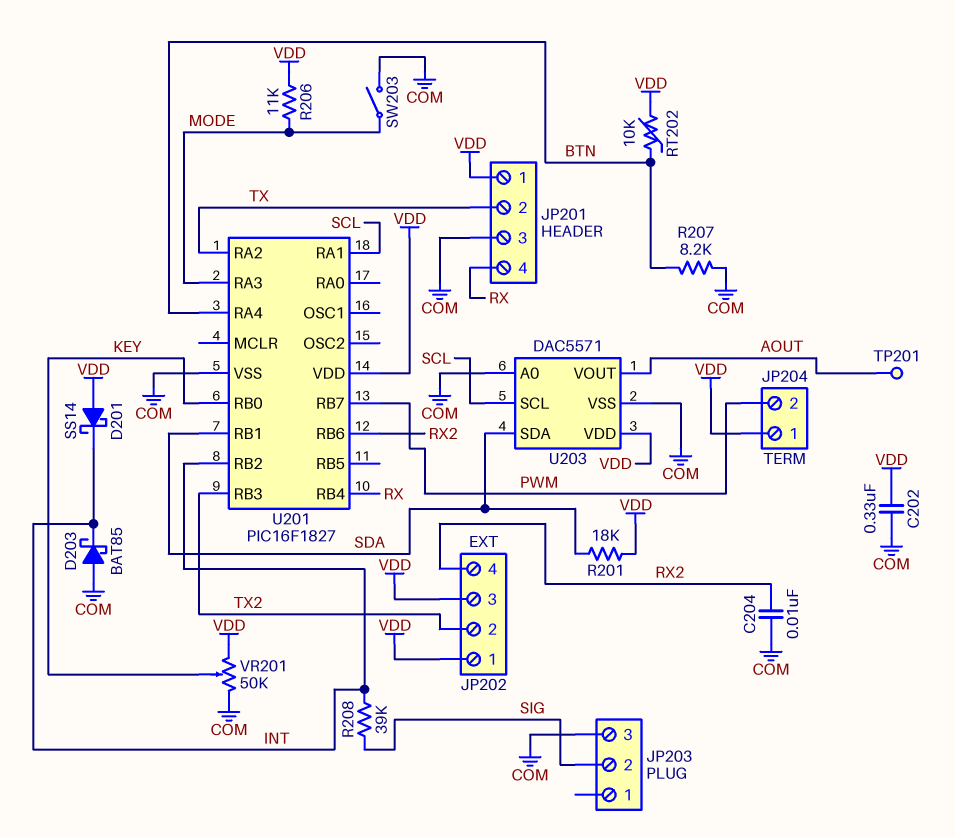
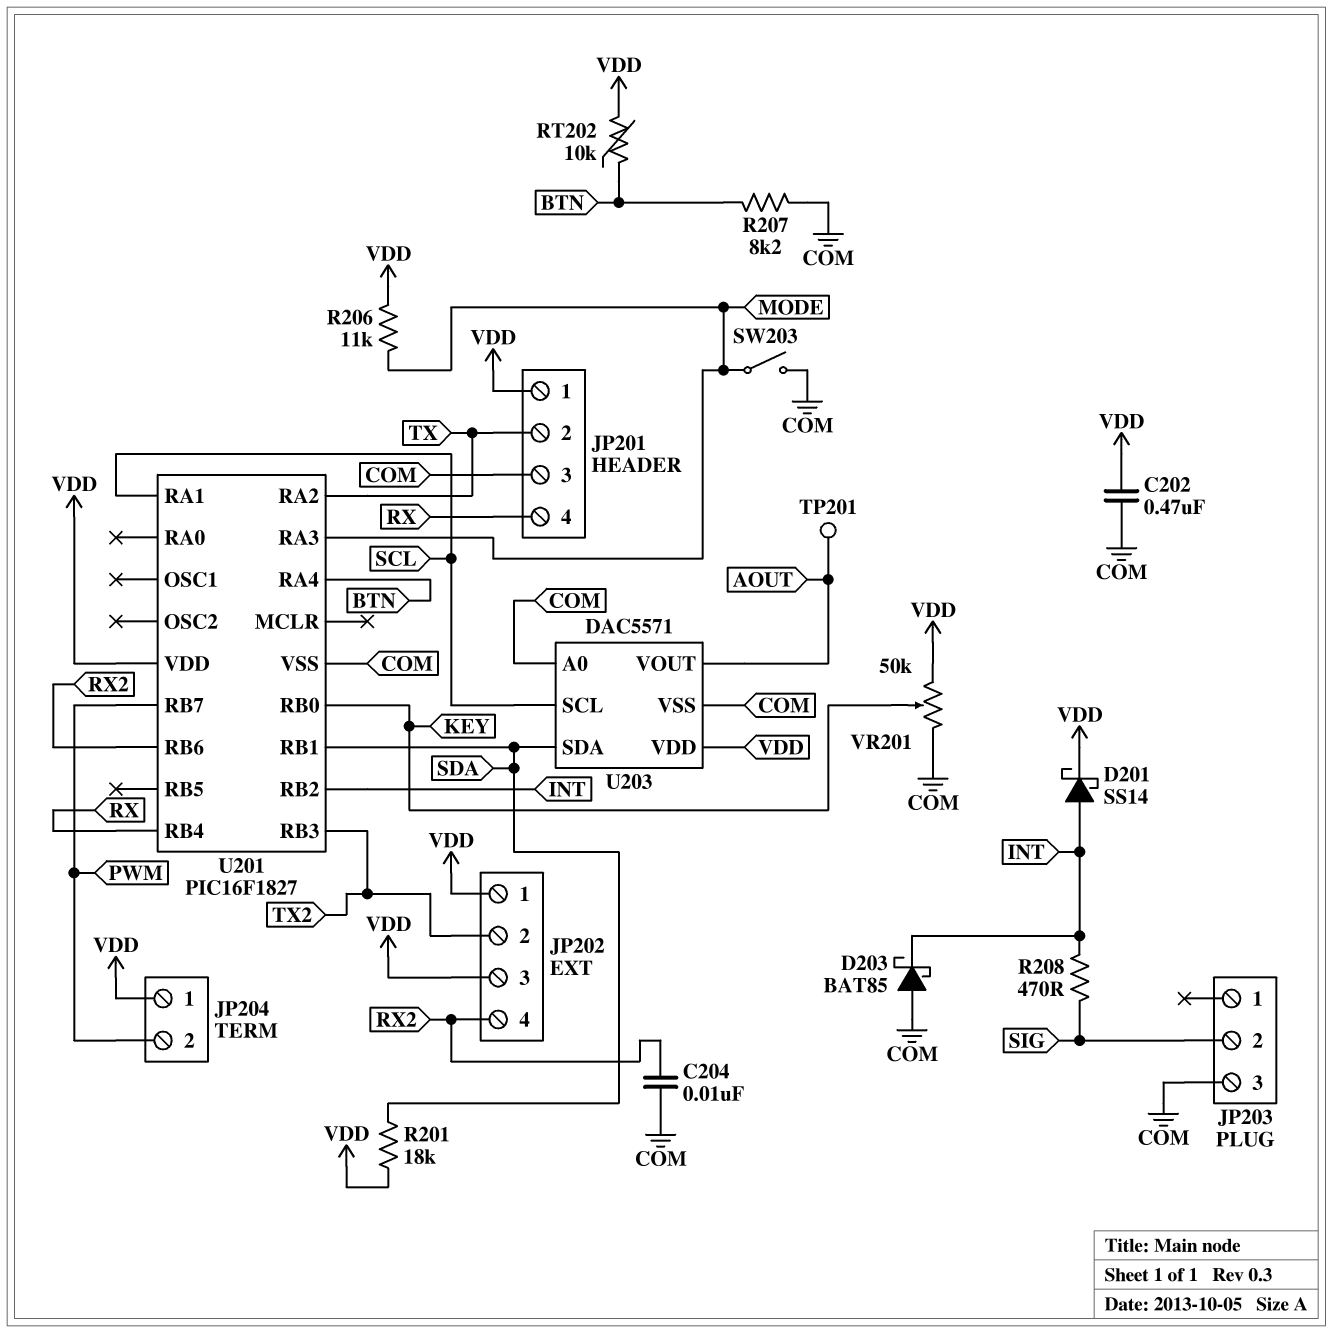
C202: 330nF (COM, VDD) -> 470nF (COM, VDD)
D201: schottky SS14 (A VDD, K INT) -> schottky SS14 (A INT, K VDD)
R208: 39k (INT, SIG) -> 470 (INT, SIG)

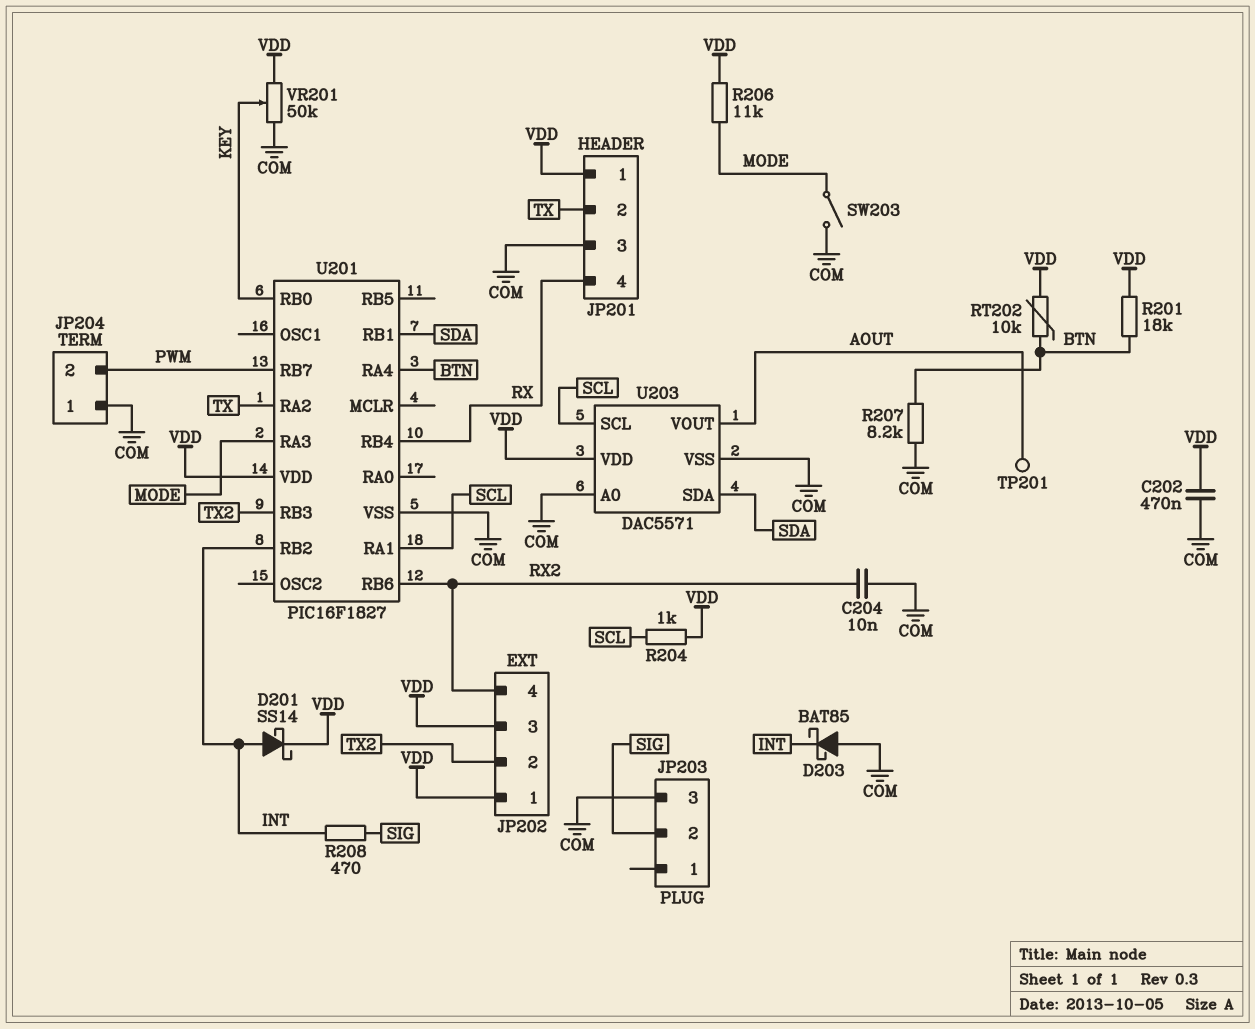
JP204 pin 1: VDD -> COM
R201: 18k (SDA, VDD) -> 18k (BTN, VDD)
R204: none -> 1k (SCL, VDD)

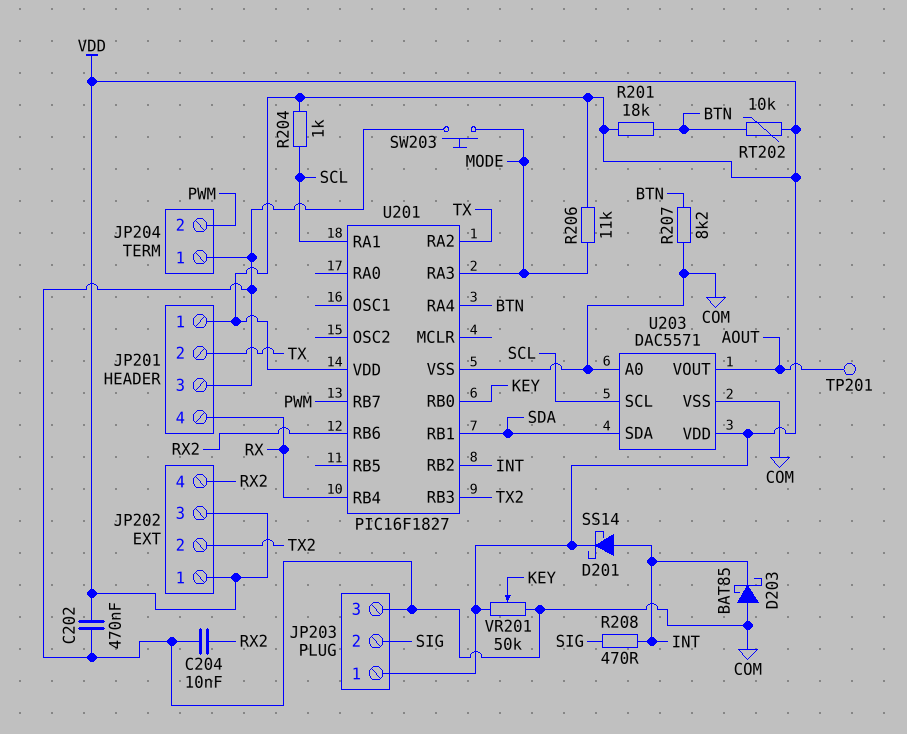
JP203 pin 1: none -> VDD
SW203: switch (COM, MODE) -> button (COM, MODE)

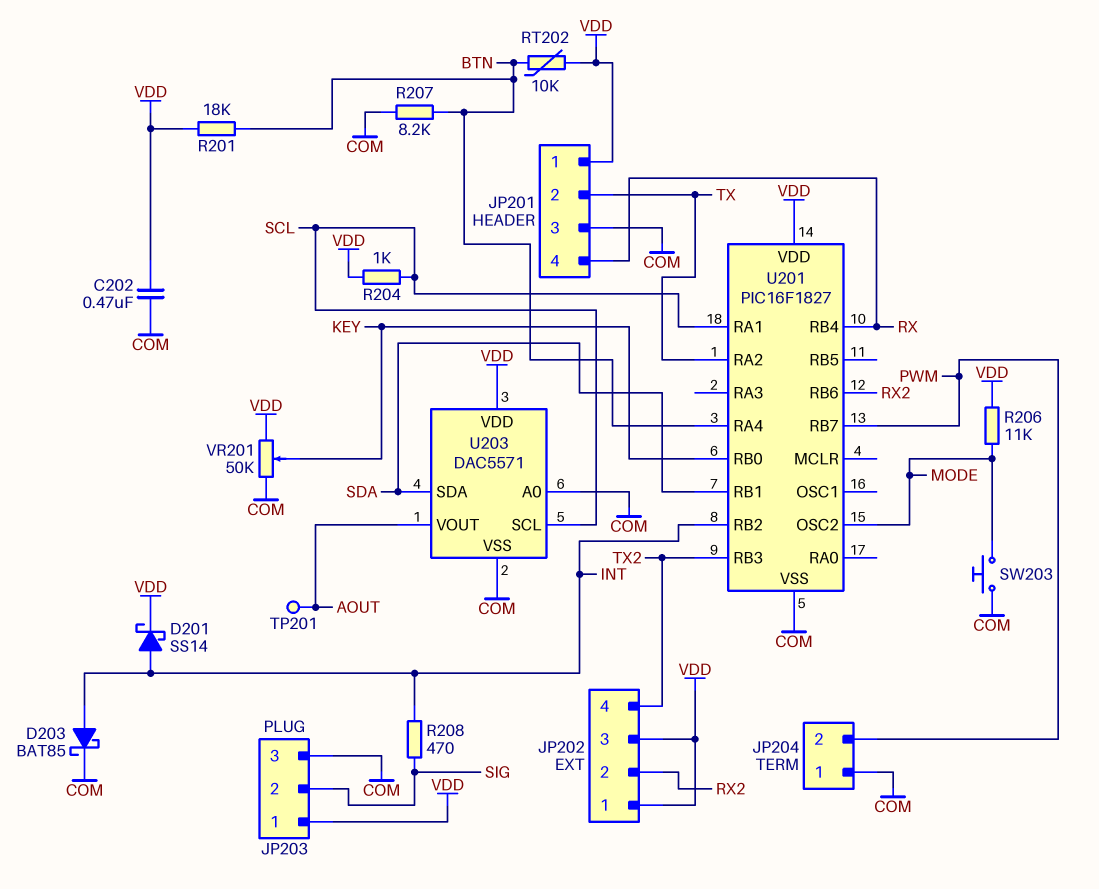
C204: 10nF (COM, RX2) -> none
D203: schottky BAT85 (A COM, K INT) -> schottky BAT85 (A INT, K COM)
JP202 pin 2: TX2 -> RX2
JP202 pin 4: RX2 -> TX2
U201 pin OSC2: none -> MODE
U201 pin RA3: MODE -> none

